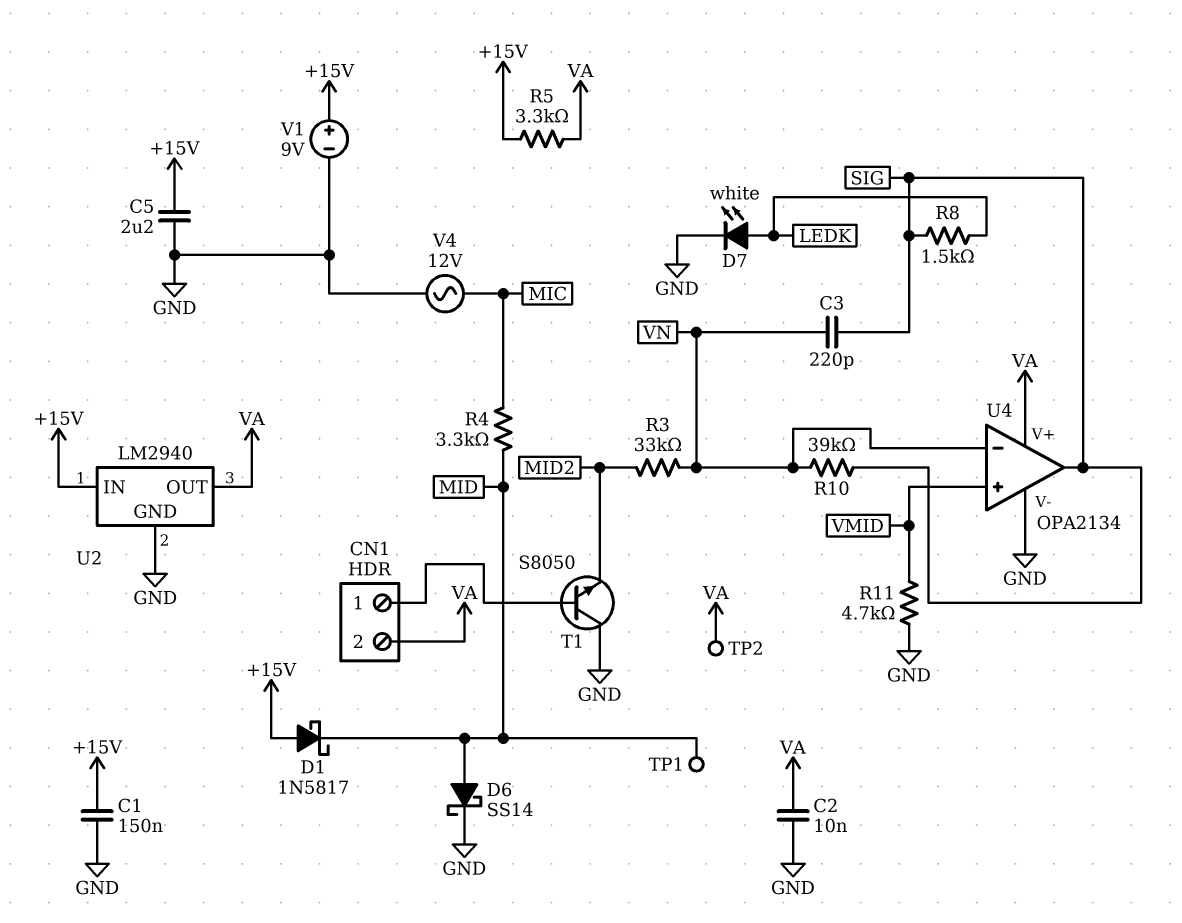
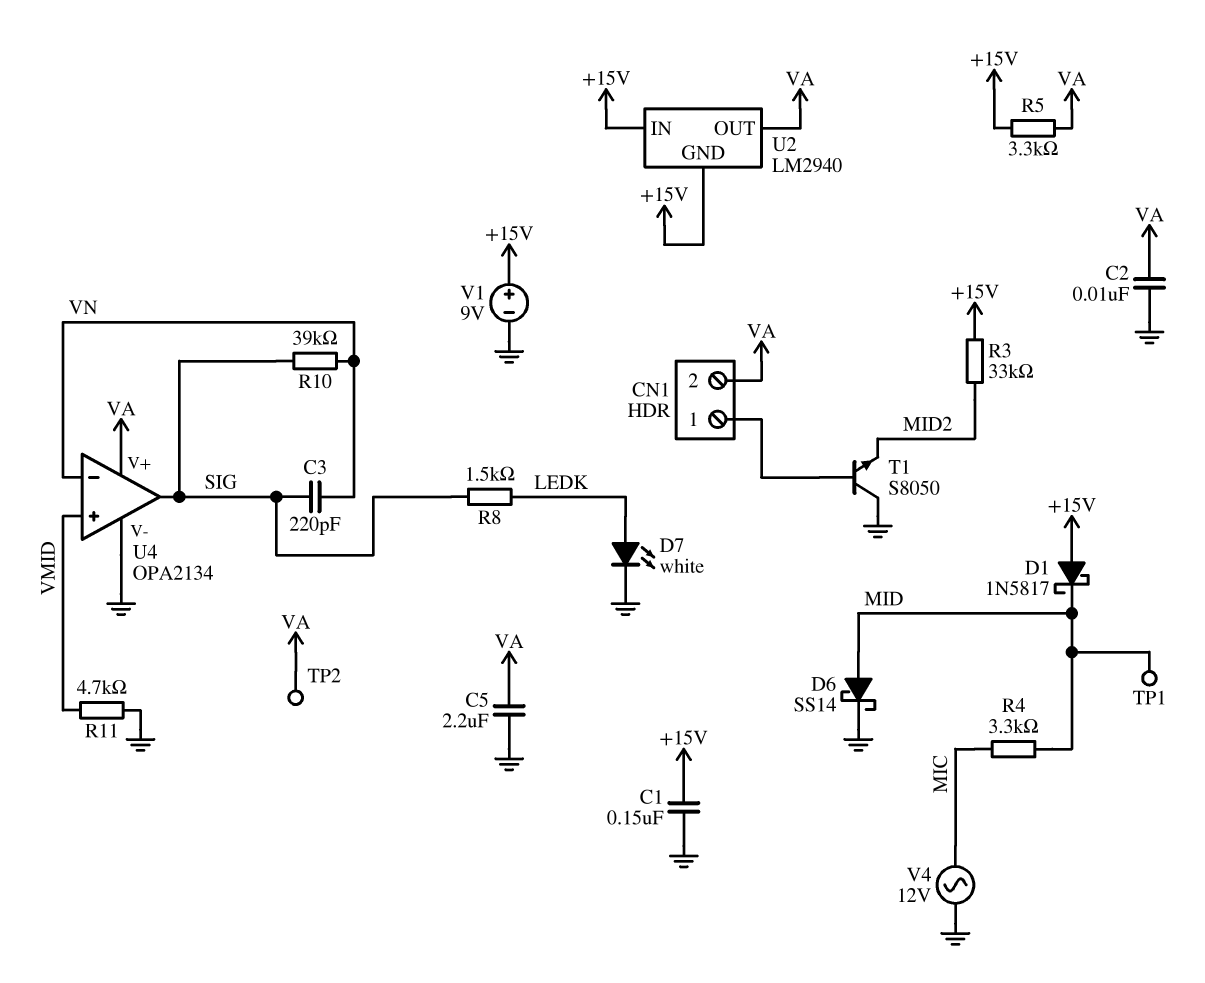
C5: 2.2uF (+15V, GND) -> 2.2uF (GND, VA)
R3: 33k (MID2, VN) -> 33k (+15V, MID2)
U2 pin GND: GND -> +15V

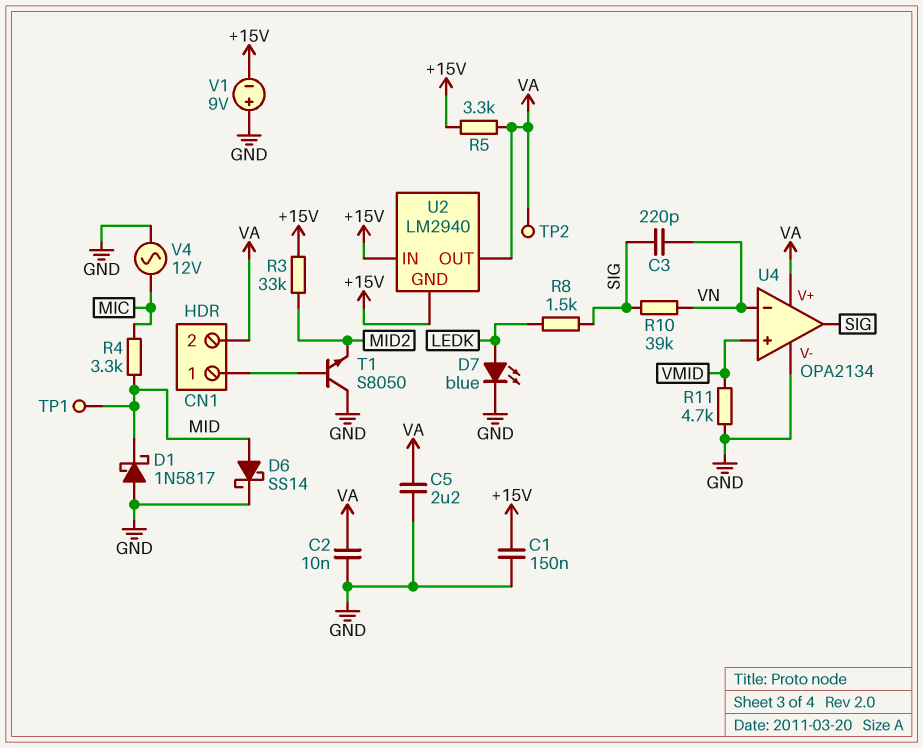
D1: schottky 1N5817 (A +15V, K MID) -> schottky 1N5817 (A GND, K MID)
D7: LED white (A LEDK, K GND) -> LED blue (A LEDK, K GND)
V1: 9V (plus +15V, minus GND) -> 9V (plus GND, minus +15V)

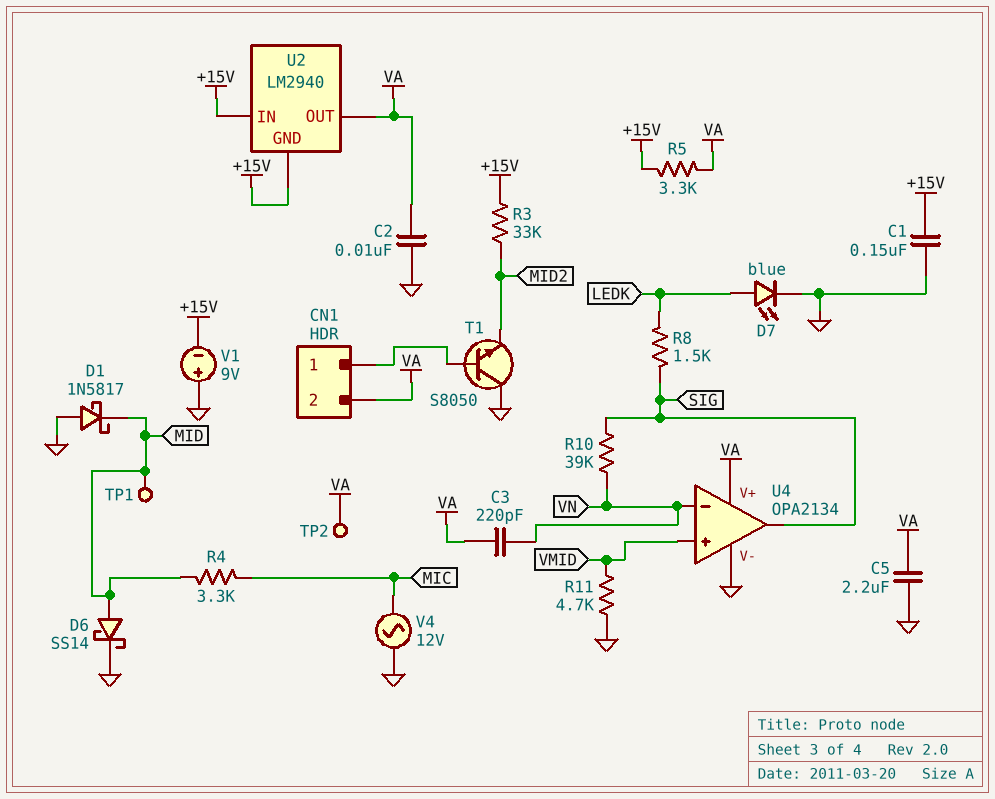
C3: 220pF (SIG, VN) -> 220pF (VA, VN)

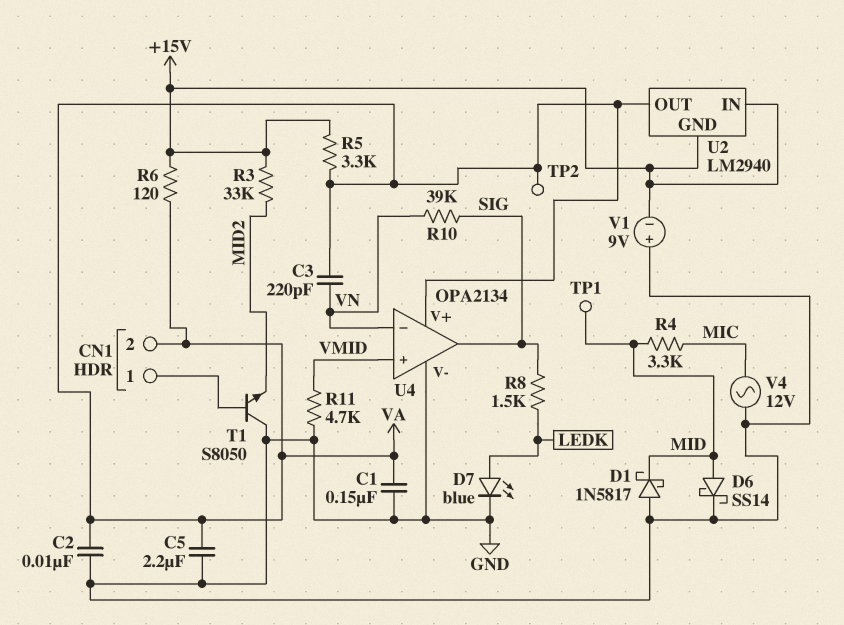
C1: 150nF (+15V, GND) -> 150nF (GND, VA)
R6: none -> 120 (+15V, VA)

